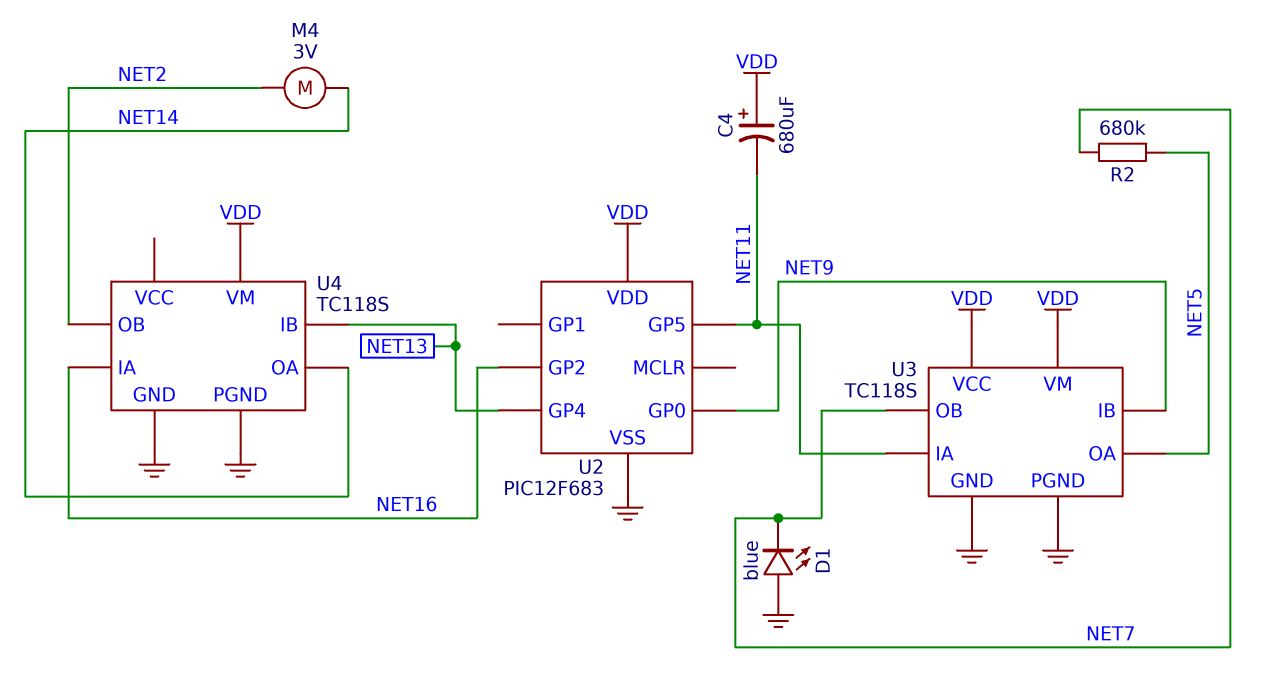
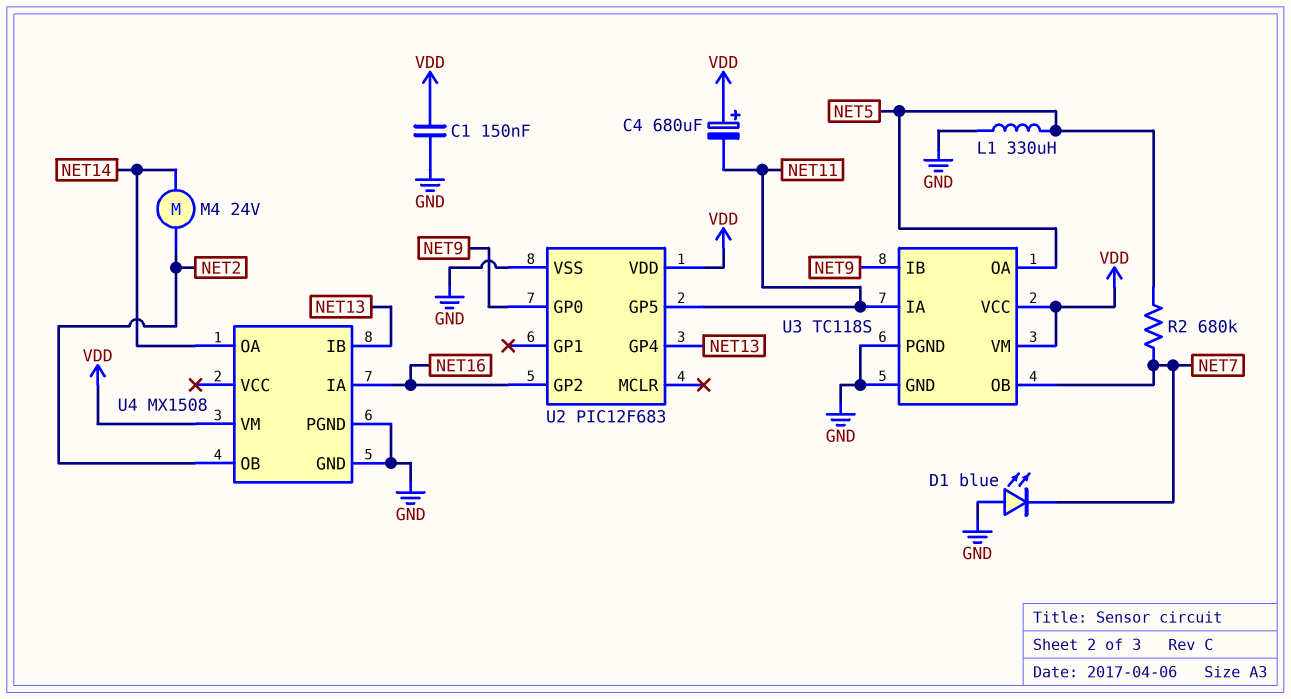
C1: none -> 150nF (GND, VDD)
L1: none -> 330uH (GND, NET5)
M4: motor 3V (NET2, NET14) -> motor 24V (NET2, NET14)
U4: TC118S -> MX1508

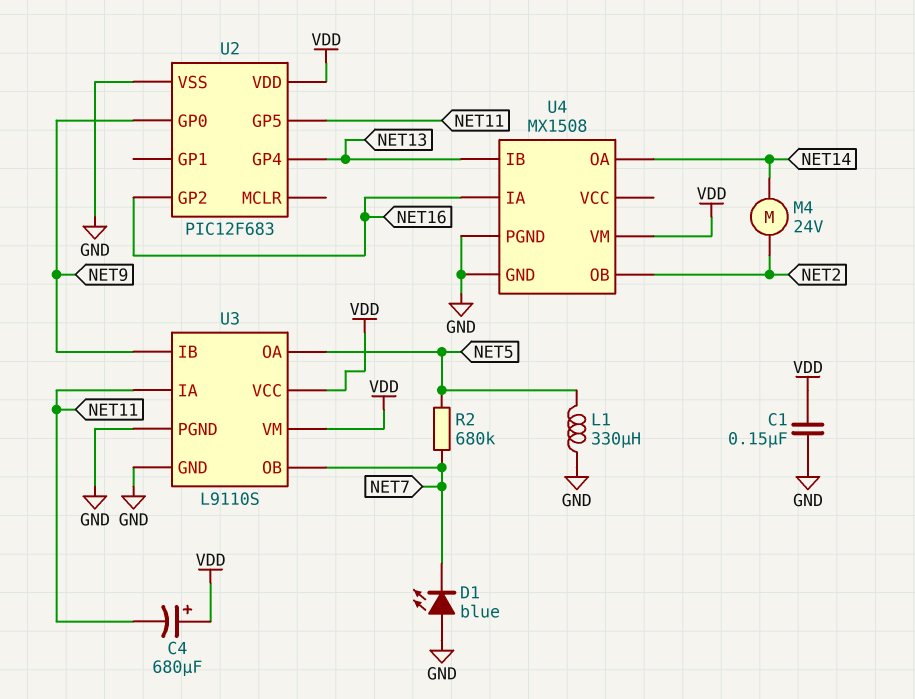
U3: TC118S -> L9110S

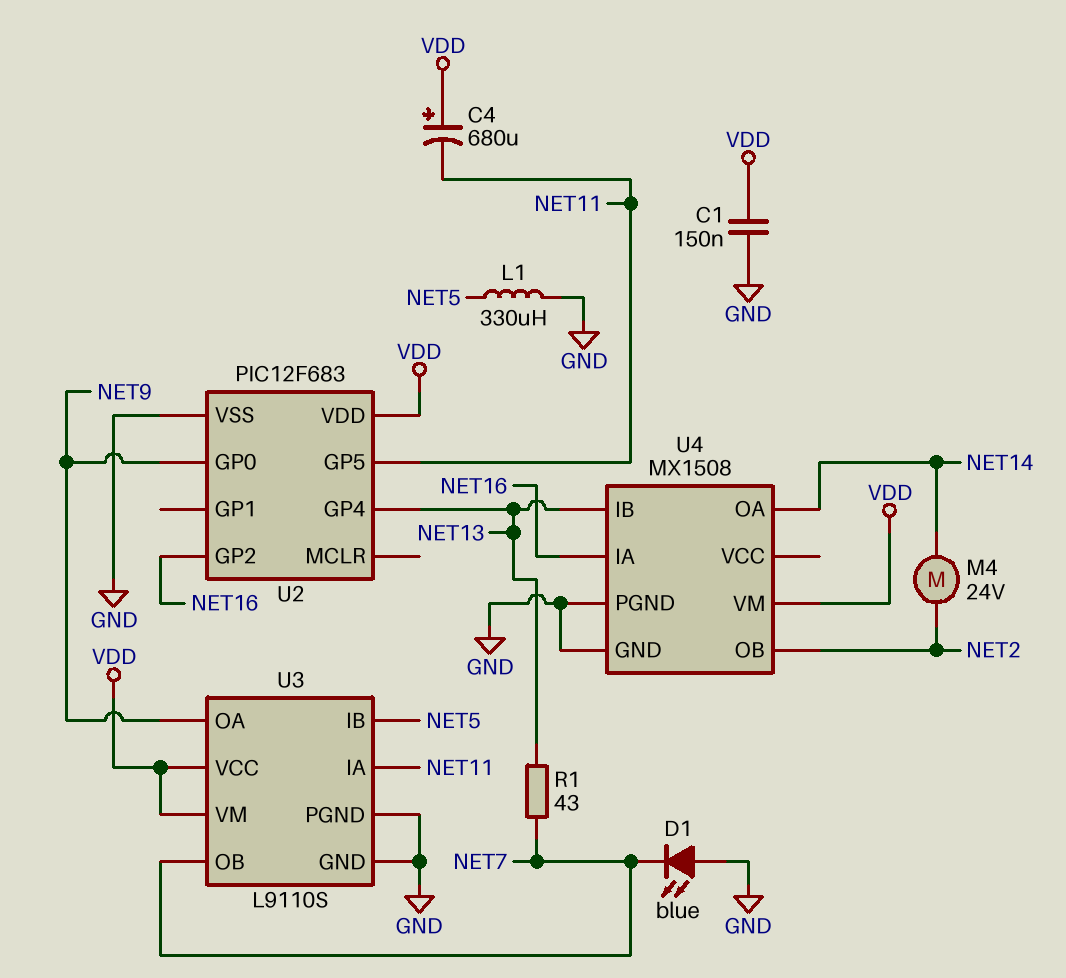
R1: none -> 43 (NET7, NET13)
R2: 680k (NET5, NET7) -> none
U3 pin IB: NET9 -> NET5
U3 pin OA: NET5 -> NET9

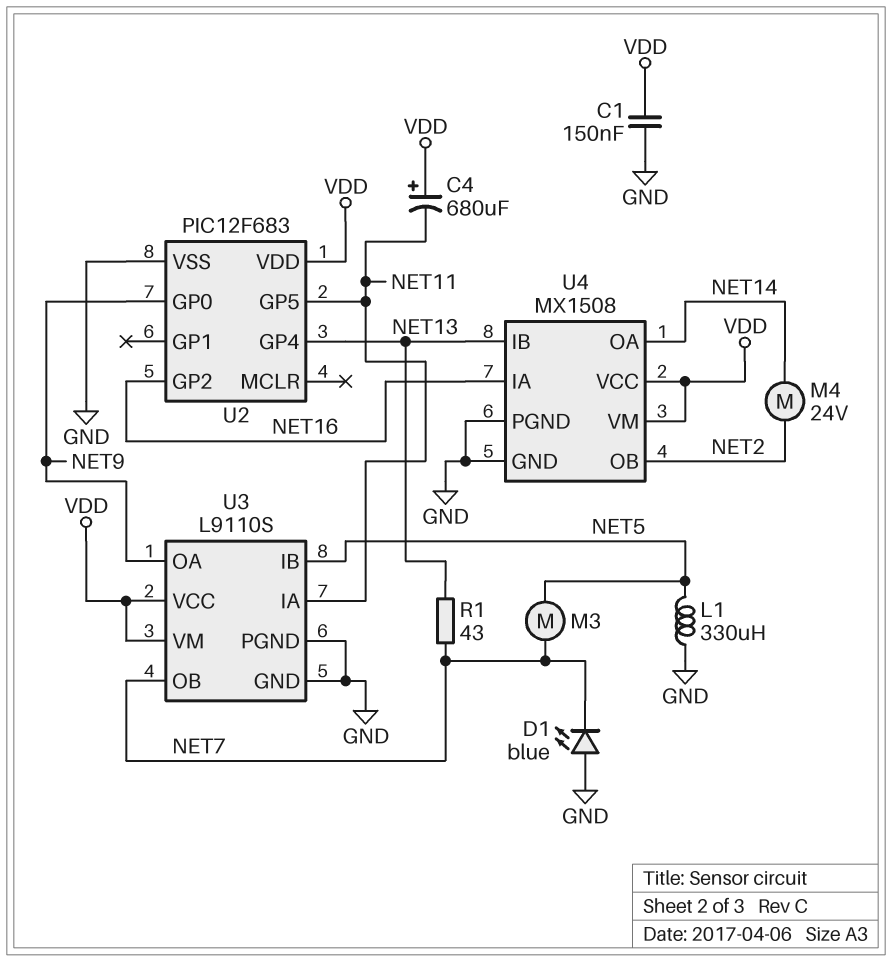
M3: none -> motor (NET5, NET7)
U4 pin VCC: none -> VDD

